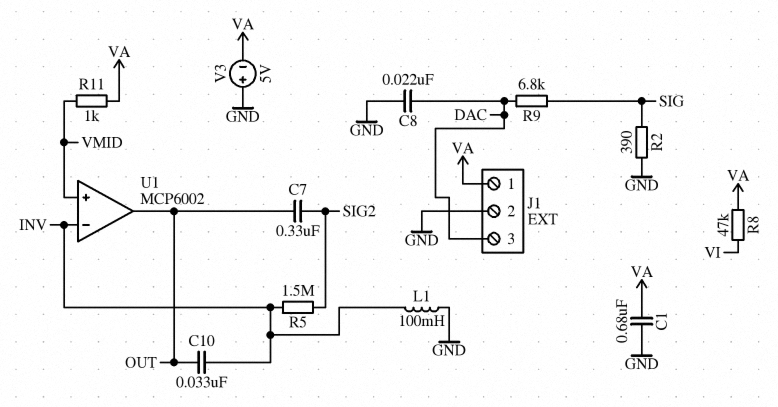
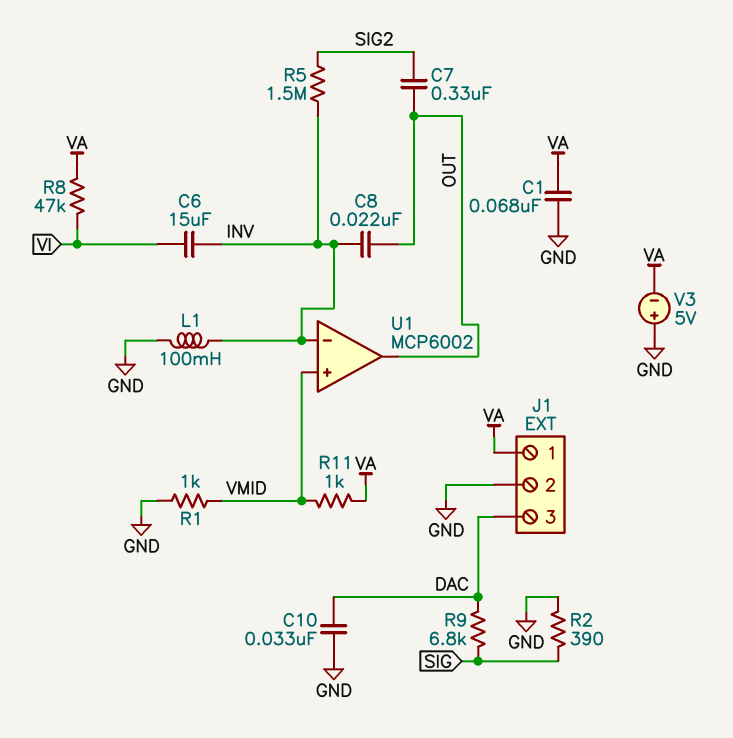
C1: 680nF (GND, VA) -> 68nF (GND, VA)
C6: none -> 15uF (INV, VI)
C8: 22nF (DAC, GND) -> 22nF (INV, OUT)
C10: 33nF (INV, OUT) -> 33nF (DAC, GND)
R1: none -> 1k (GND, VMID)

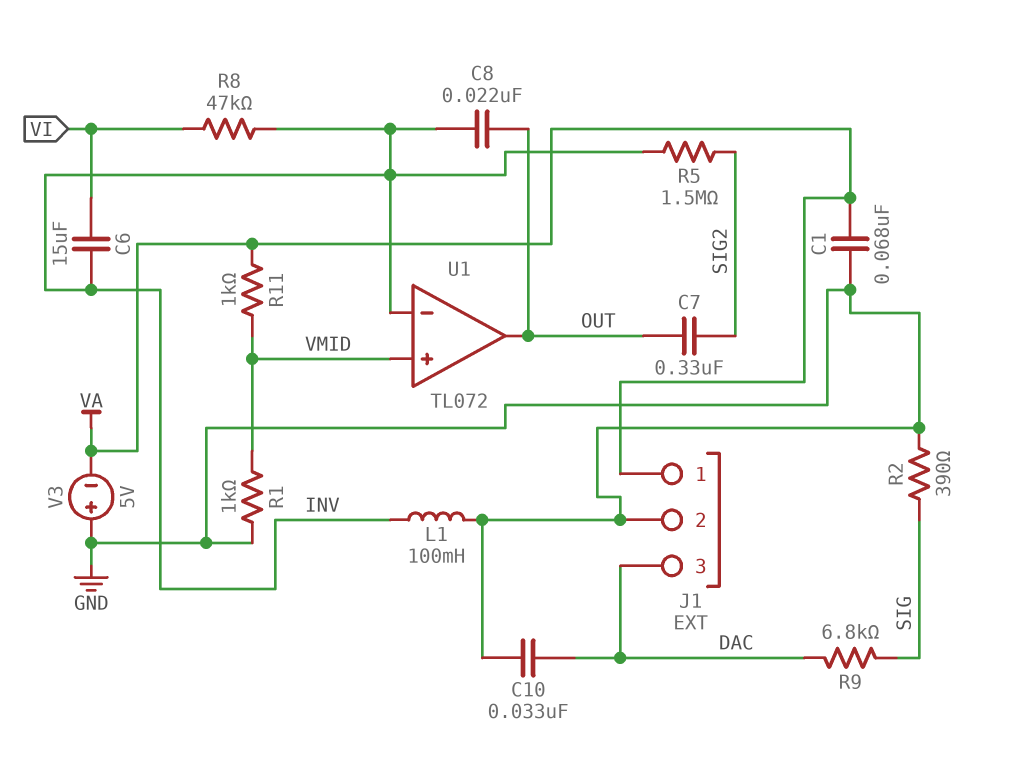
R8: 47k (VA, VI) -> 47k (INV, VI)
U1: MCP6002 -> TL072

